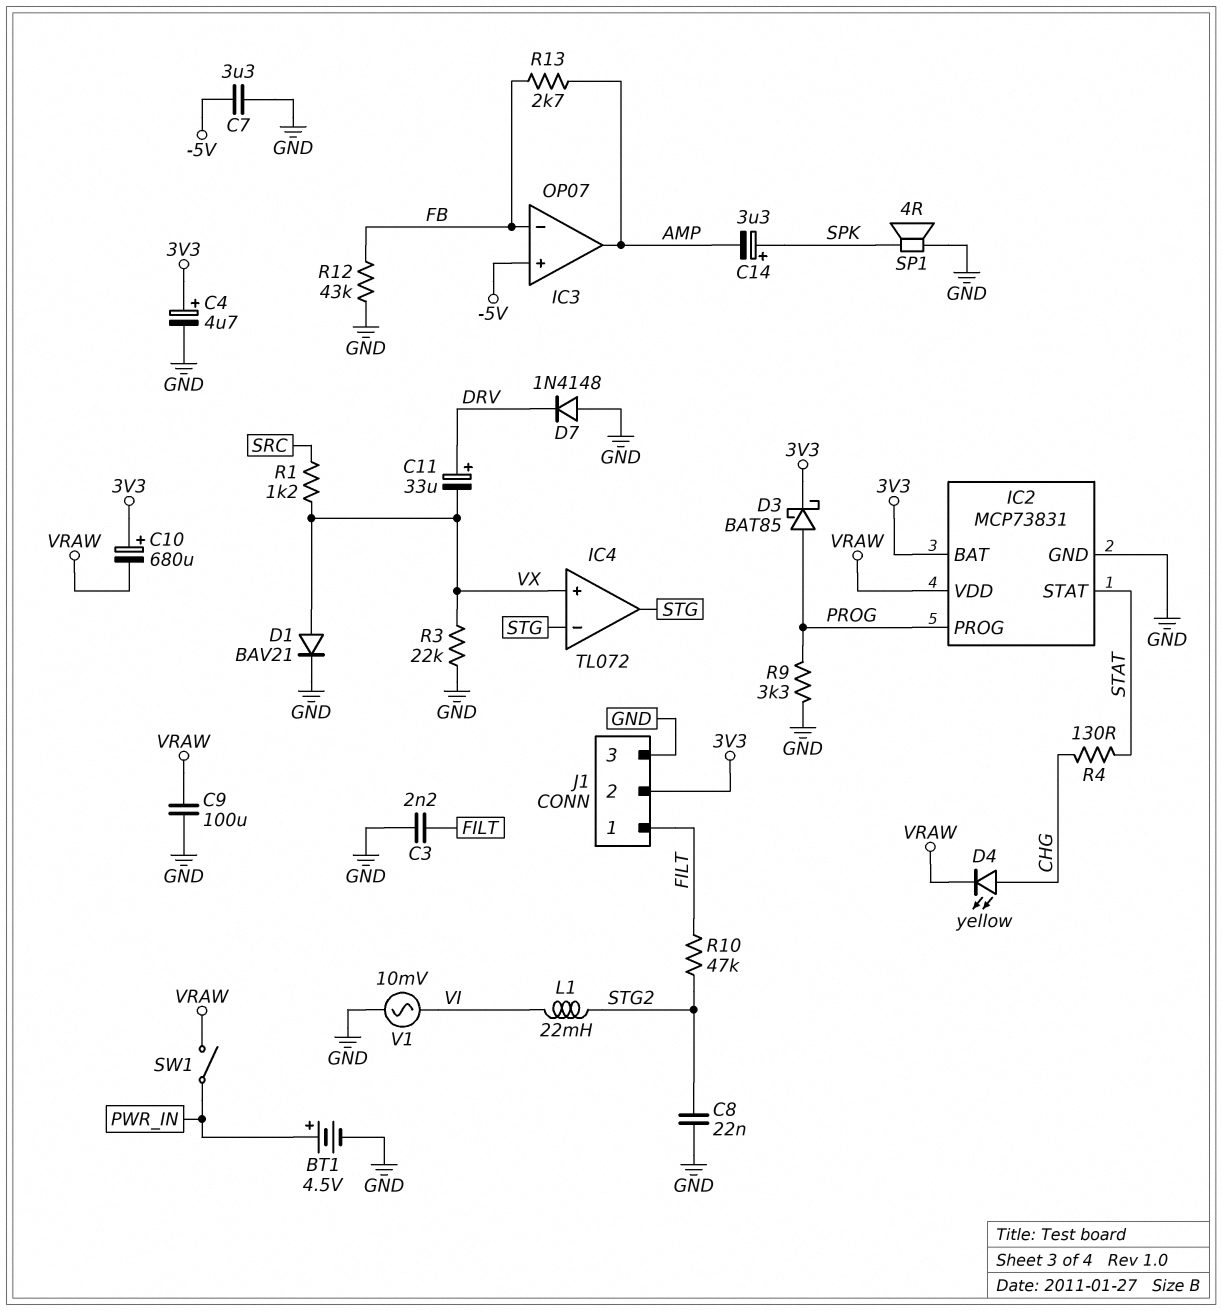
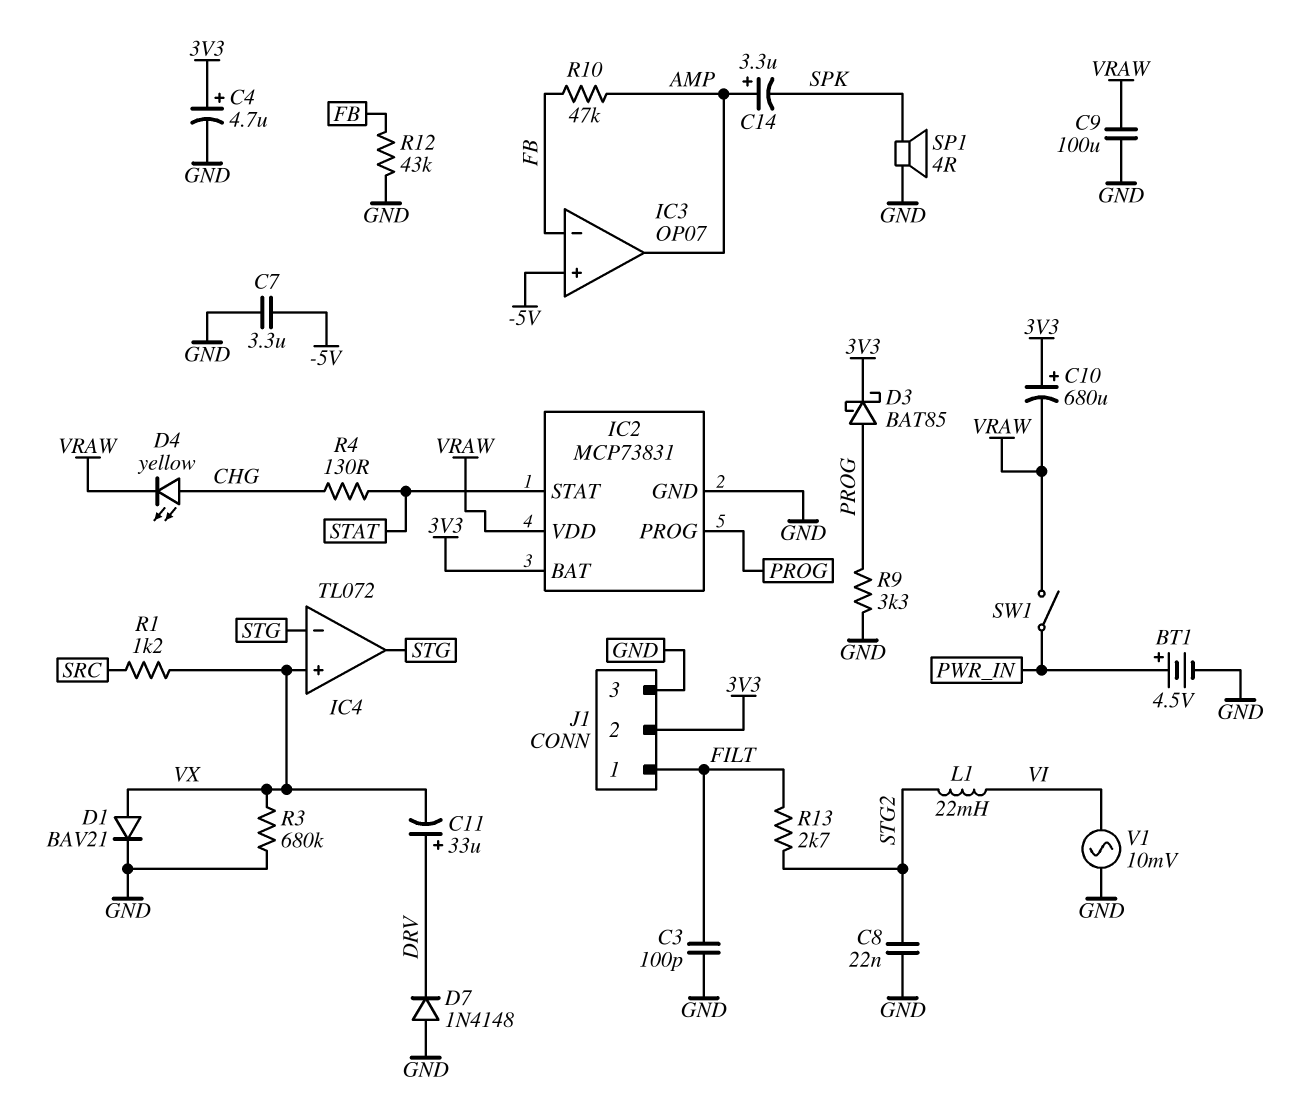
C3: 2.2nF (FILT, GND) -> 100pF (FILT, GND)
C14: 3.3uF (plus SPK, minus AMP) -> 3.3uF (plus AMP, minus SPK)
R3: 22k (GND, VX) -> 680k (GND, VX)
R10: 47k (FILT, STG2) -> 47k (AMP, FB)
R13: 2.7k (AMP, FB) -> 2.7k (FILT, STG2)

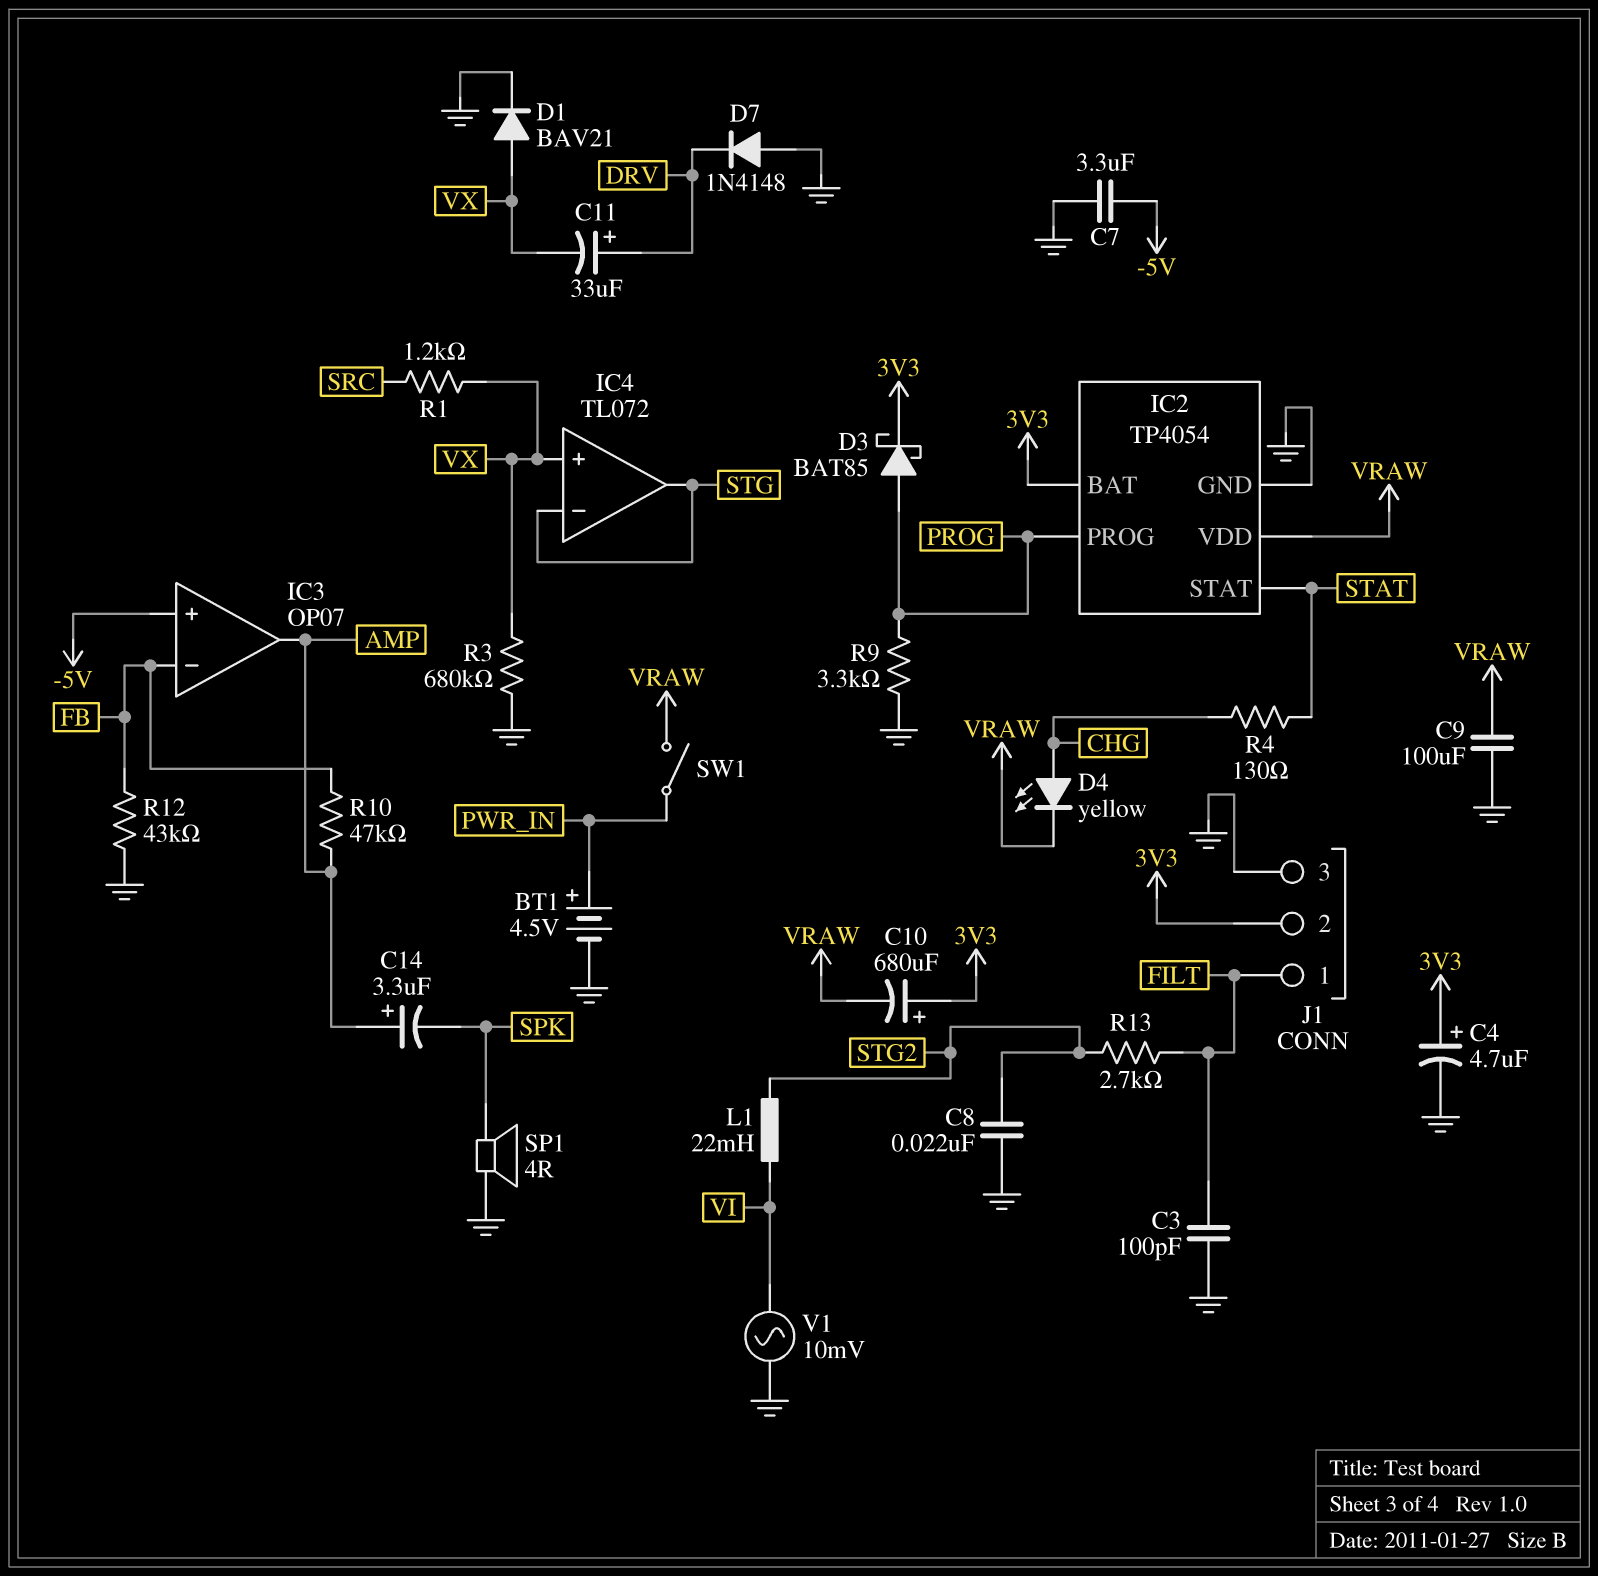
IC2: MCP73831 -> TP4054

